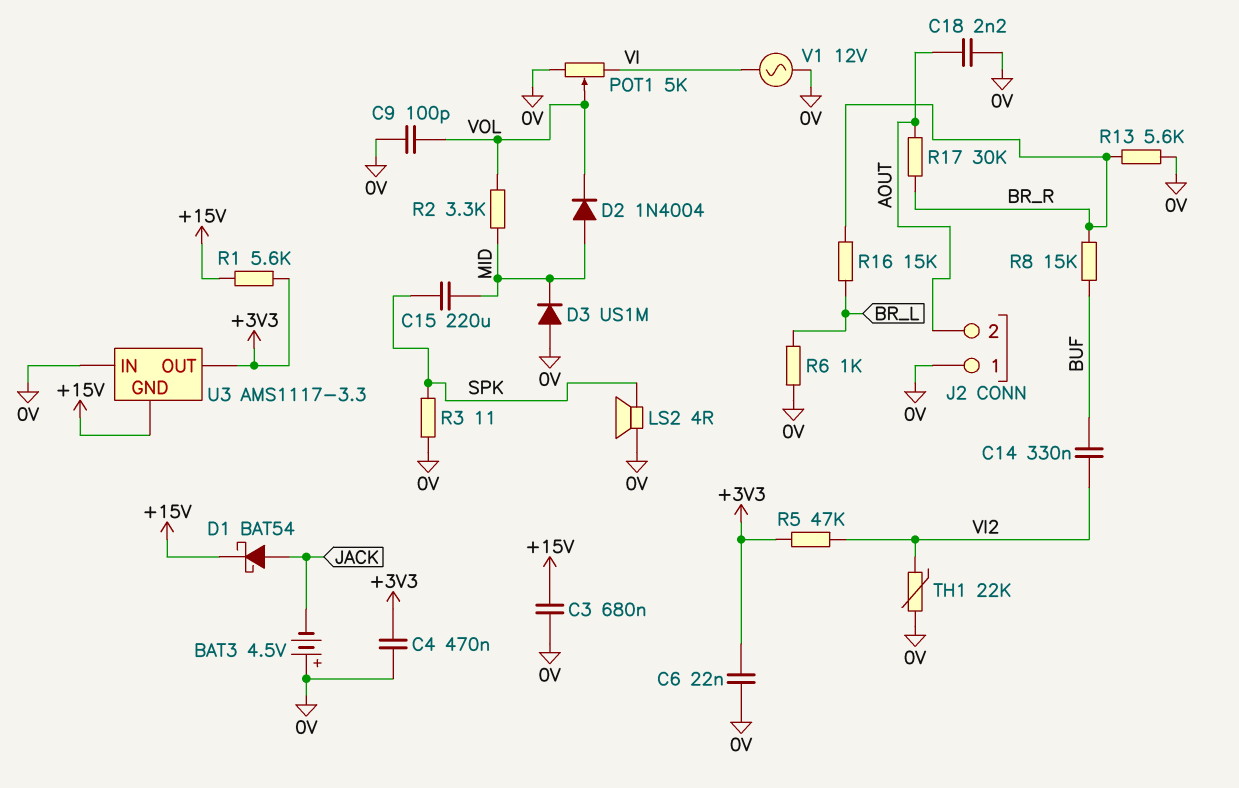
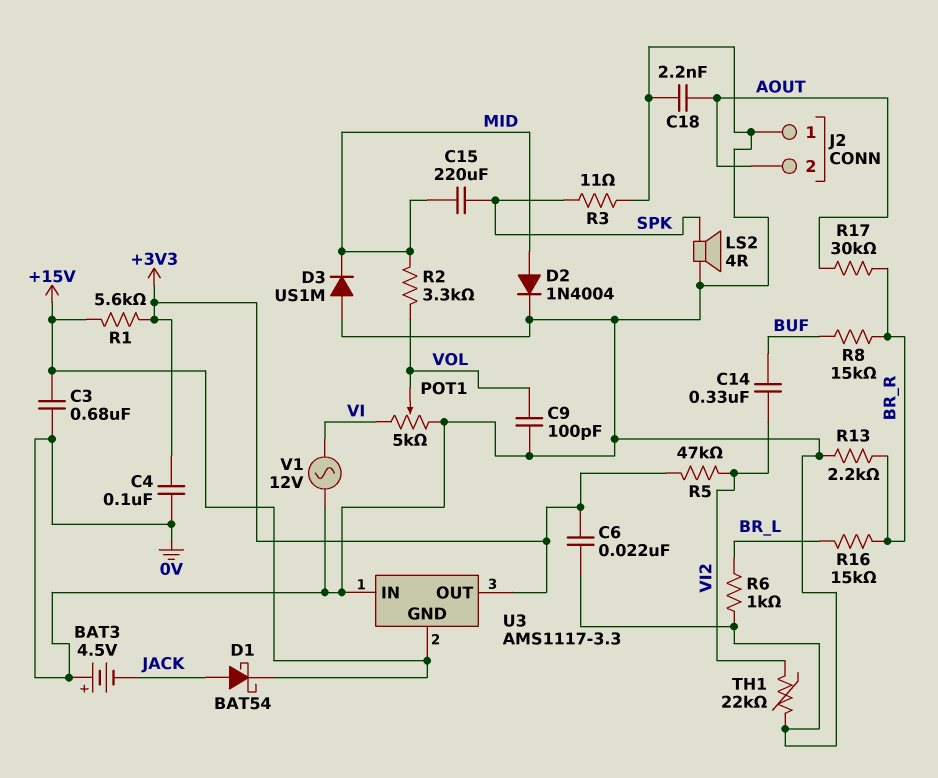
C4: 470nF (+3V3, 0V) -> 100nF (+3V3, 0V)
D2: diode 1N4004 (A MID, K VOL) -> diode 1N4004 (A MID, K 0V)
R13: 5.6k (0V, BR_R) -> 2.2k (0V, BR_R)

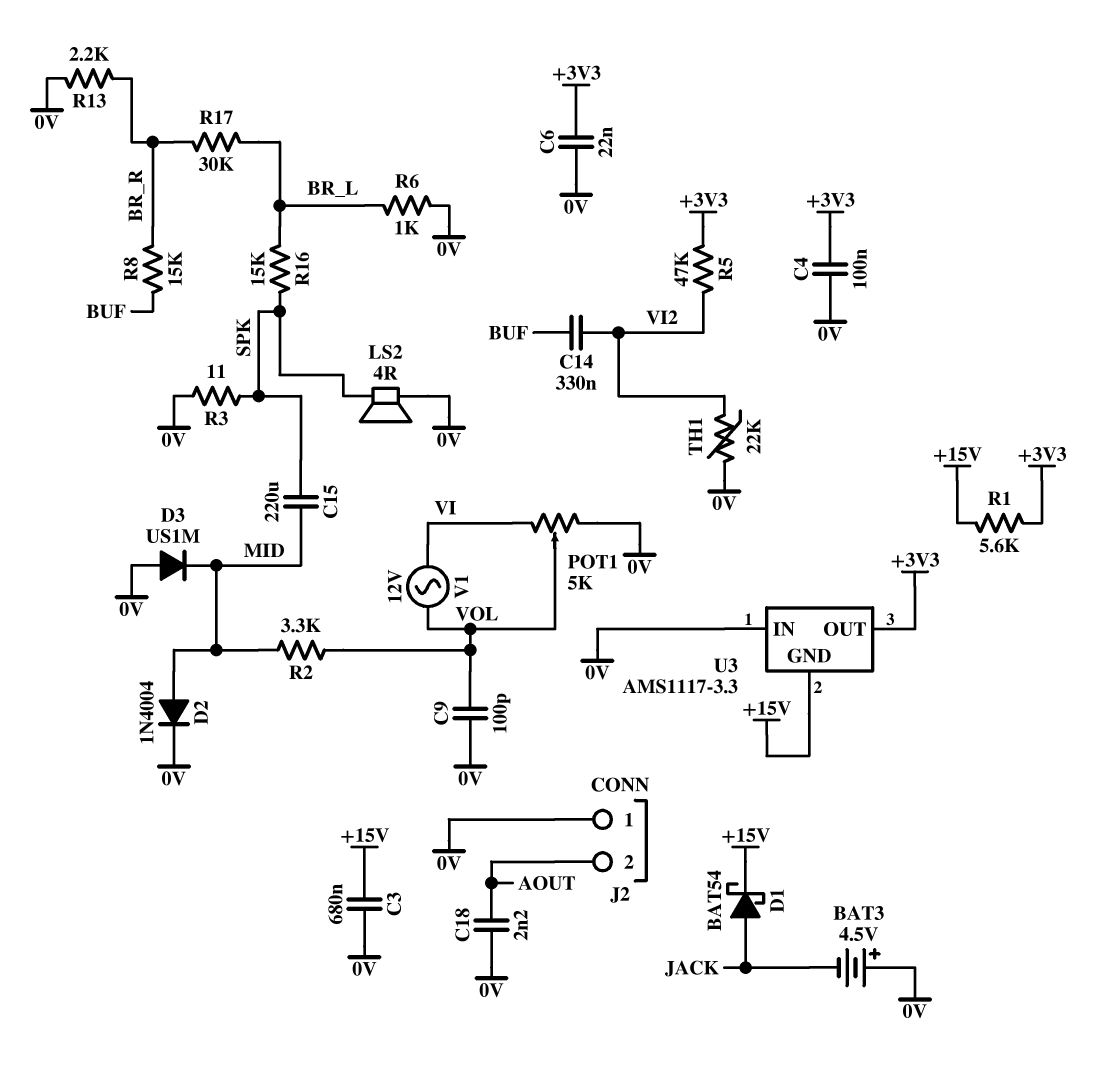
R16: 15k (BR_L, BR_R) -> 15k (BR_L, SPK)
R17: 30k (AOUT, BR_R) -> 30k (BR_L, BR_R)
V1: AC 12V (0V, VI) -> AC 12V (VI, VOL)

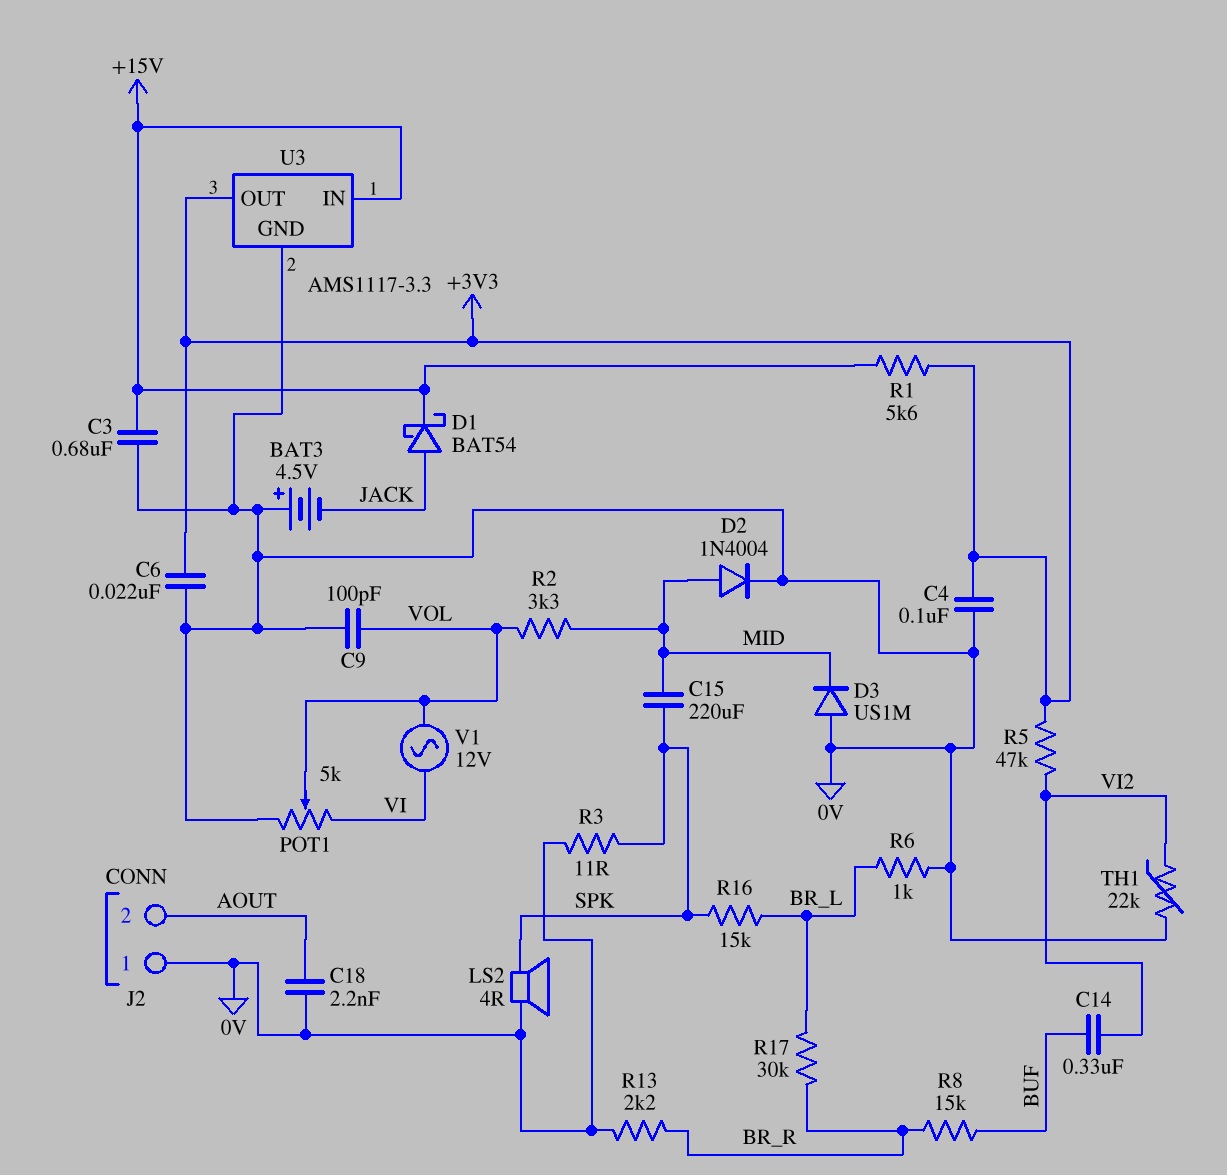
U3 pin GND: +15V -> 0V
U3 pin IN: 0V -> +15V

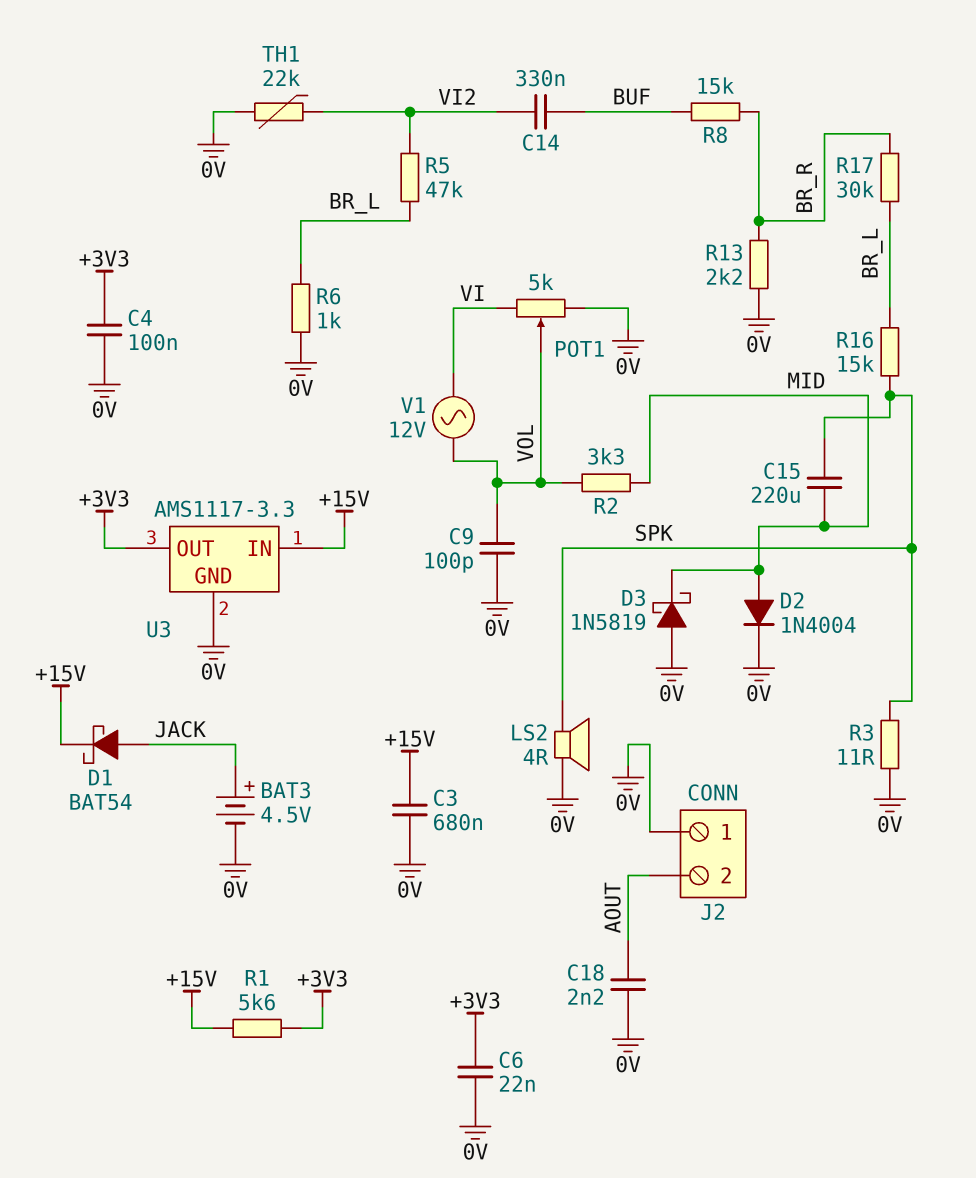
BAT3: 4.5V (plus 0V, minus JACK) -> 4.5V (plus JACK, minus 0V)
D3: diode US1M (A 0V, K MID) -> schottky 1N5819 (A 0V, K MID)
R5: 47k (+3V3, VI2) -> 47k (BR_L, VI2)

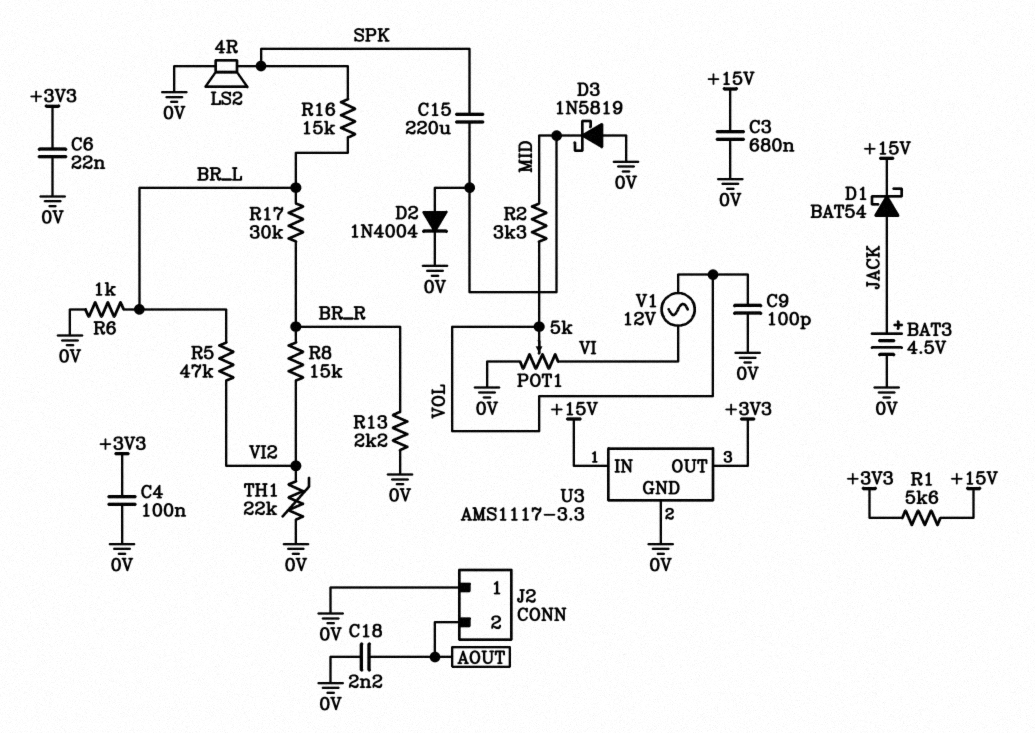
C14: 330nF (BUF, VI2) -> none
R3: 11 (0V, SPK) -> none
R8: 15k (BR_R, BUF) -> 15k (BR_R, VI2)

